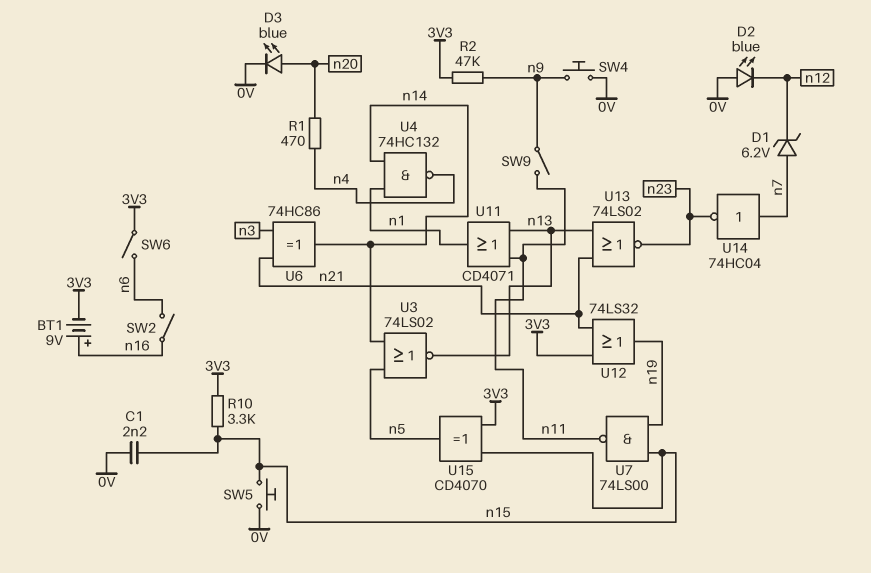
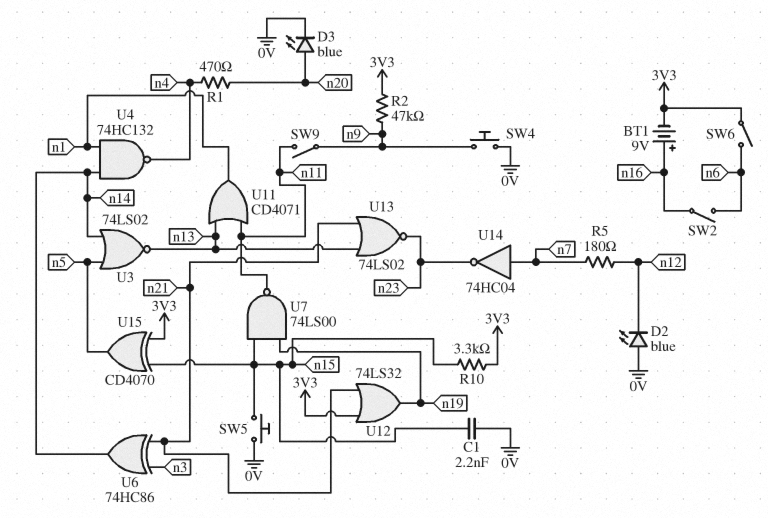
D1: zener 6.2V (A n7, K n12) -> none
R5: none -> 180 (n7, n12)

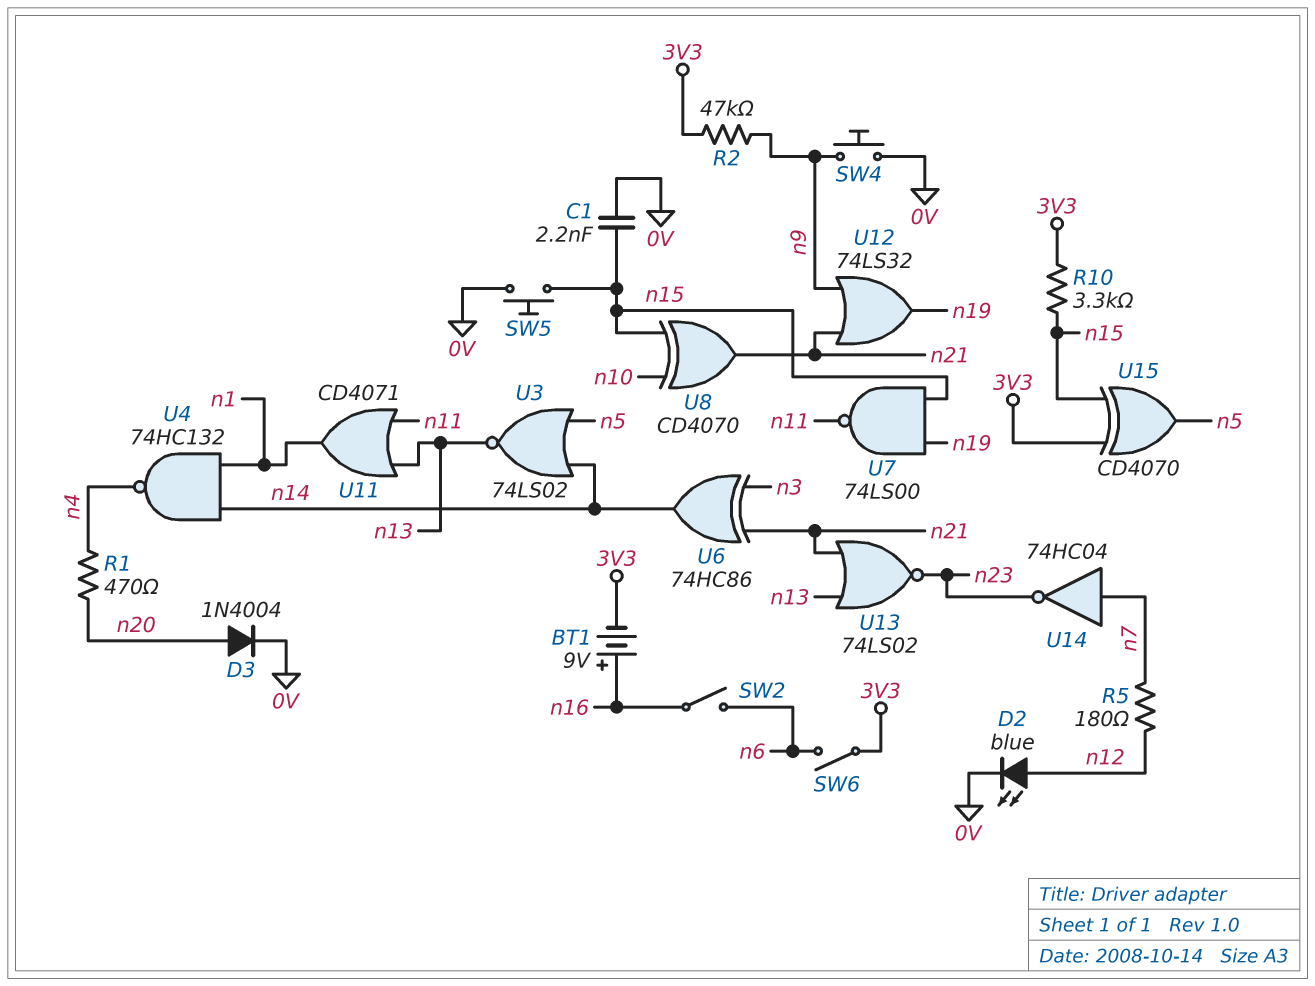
D2: LED blue (A 0V, K n12) -> LED blue (A n12, K 0V)
D3: LED blue (A n20, K 0V) -> diode 1N4004 (A n20, K 0V)
SW9: switch (n9, n11) -> none
U8: none -> XOR CD4070 (in n10, in n15, out n21)
U12: OR 74LS32 (in 3V3, in n21, out n19) -> OR 74LS32 (in n9, in n21, out n19)

